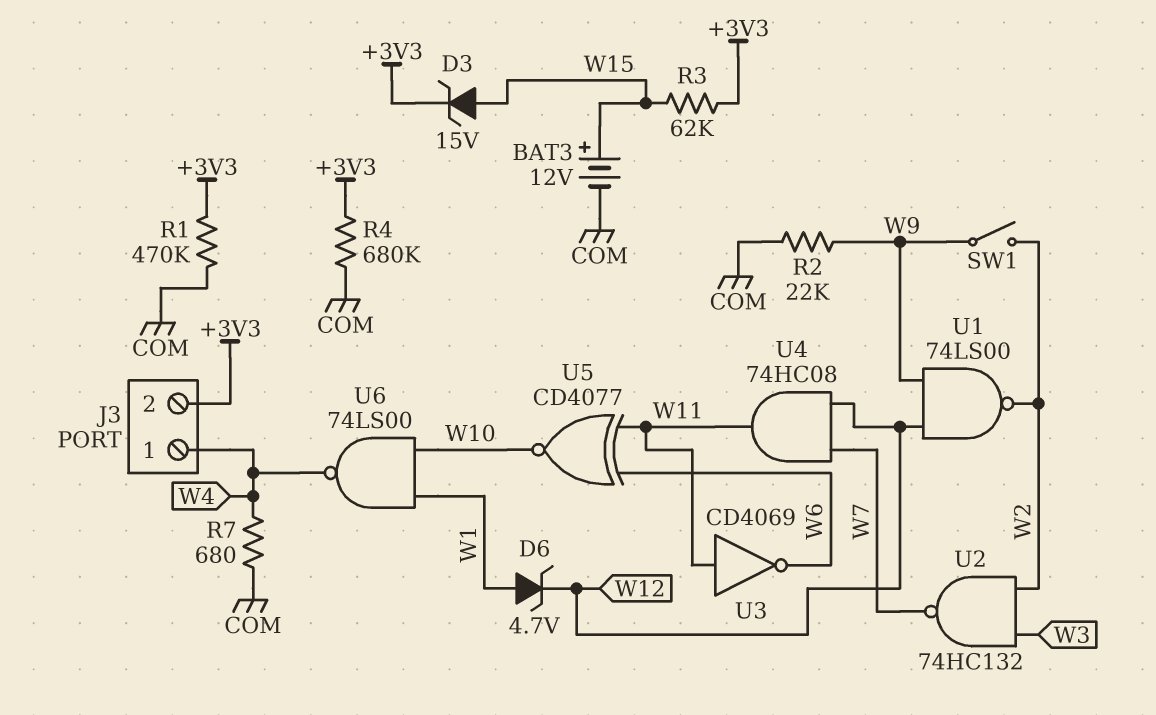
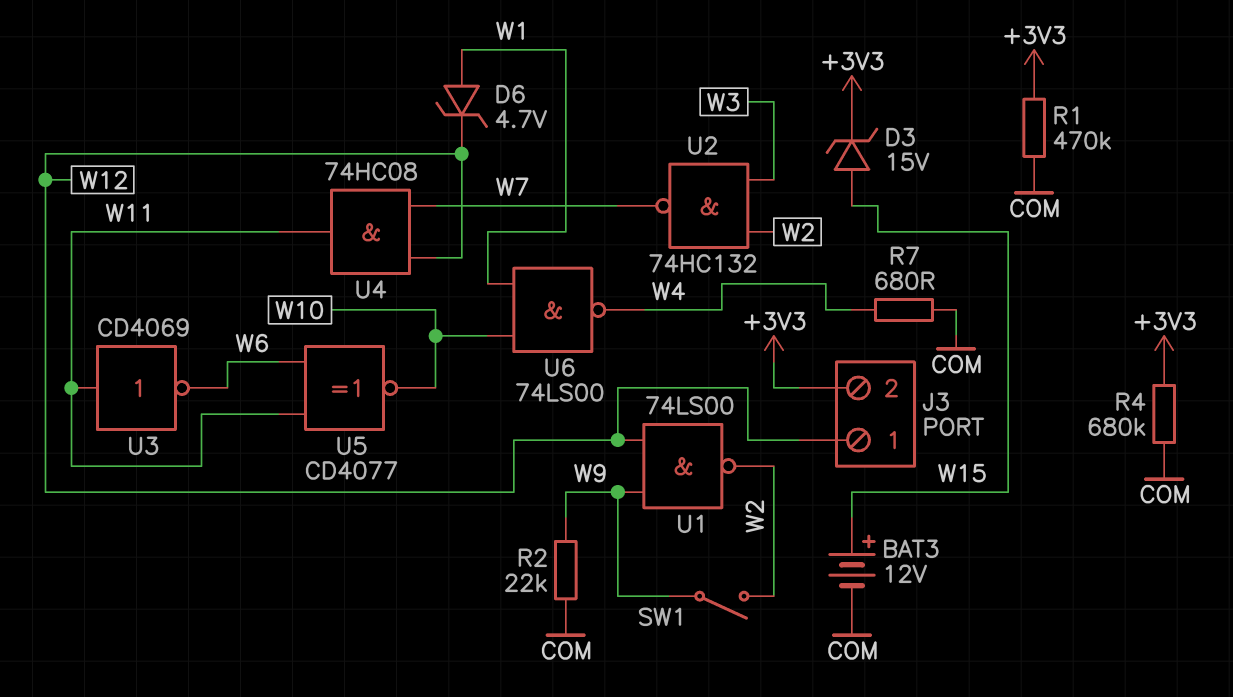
J3 pin 1: W4 -> W12
R3: 62k (+3V3, W15) -> none

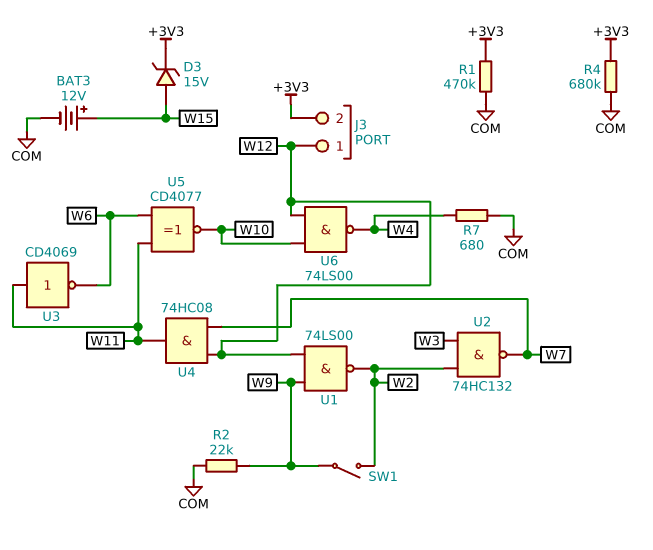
D6: zener 4.7V (A W1, K W12) -> none
U6: NAND 74LS00 (in W1, in W10, out W4) -> NAND 74LS00 (in W10, in W12, out W4)

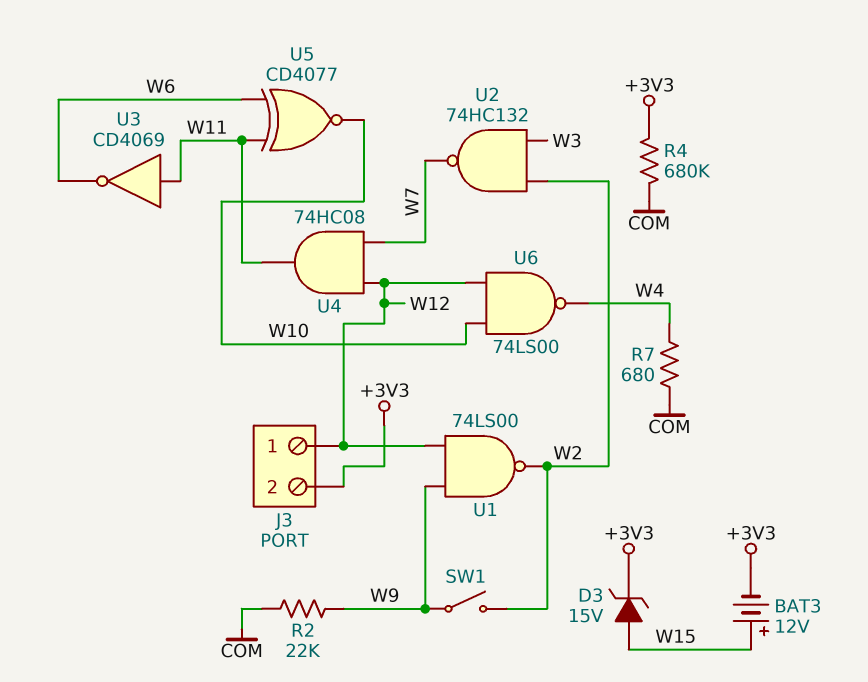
BAT3: 12V (plus W15, minus COM) -> 12V (plus W15, minus +3V3)
R1: 470k (+3V3, COM) -> none

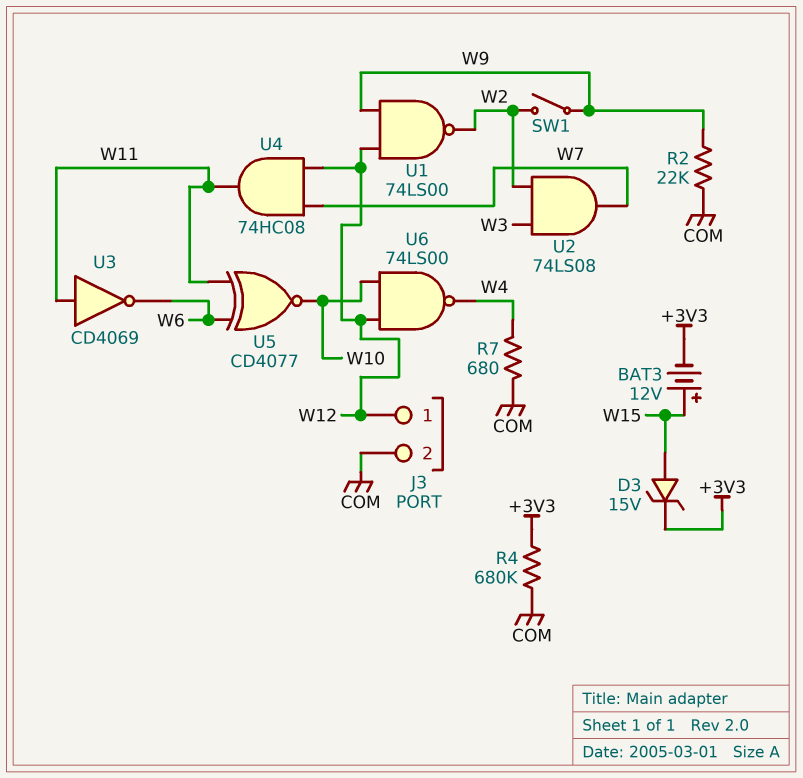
J3 pin 2: +3V3 -> COM
U2: NAND 74HC132 (in W2, in W3, out W7) -> AND 74LS08 (in W2, in W3, out W7)

